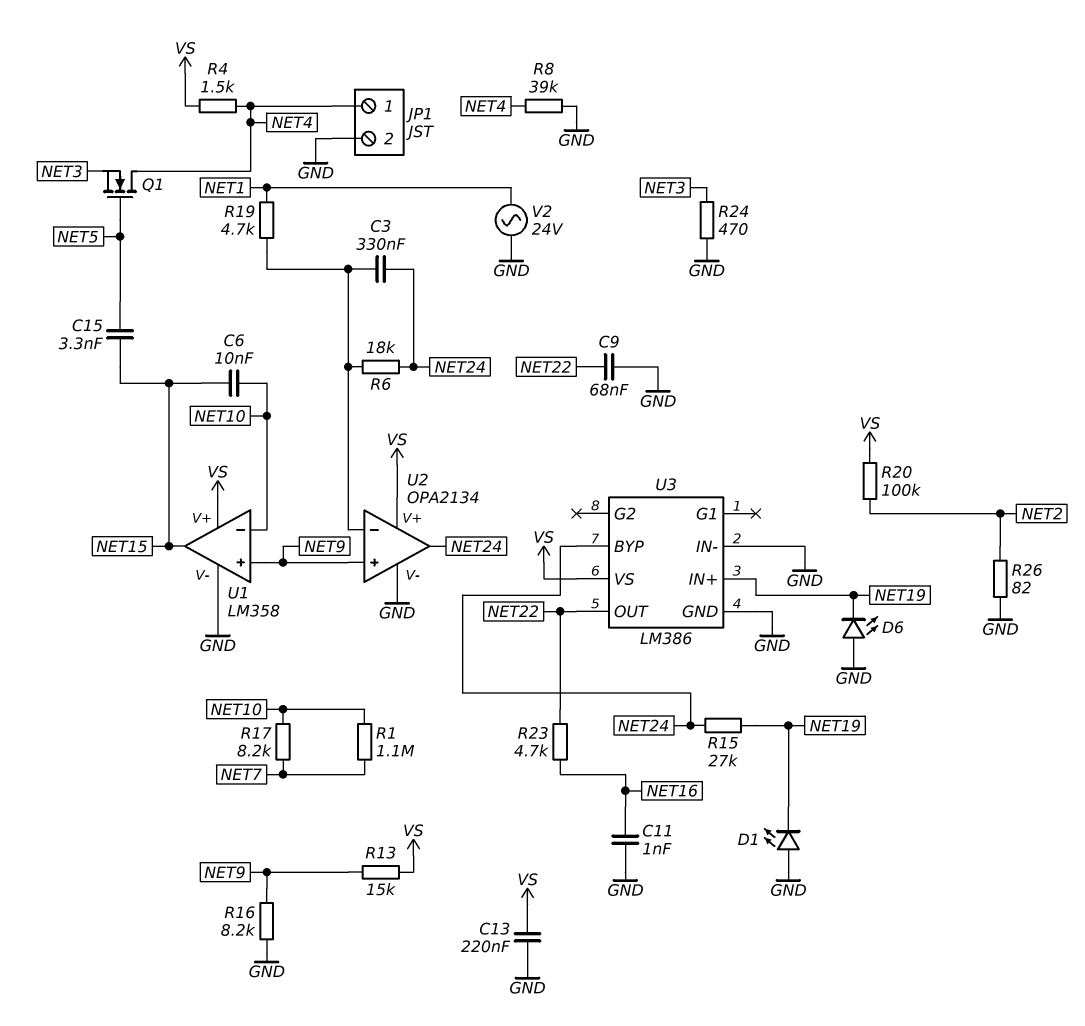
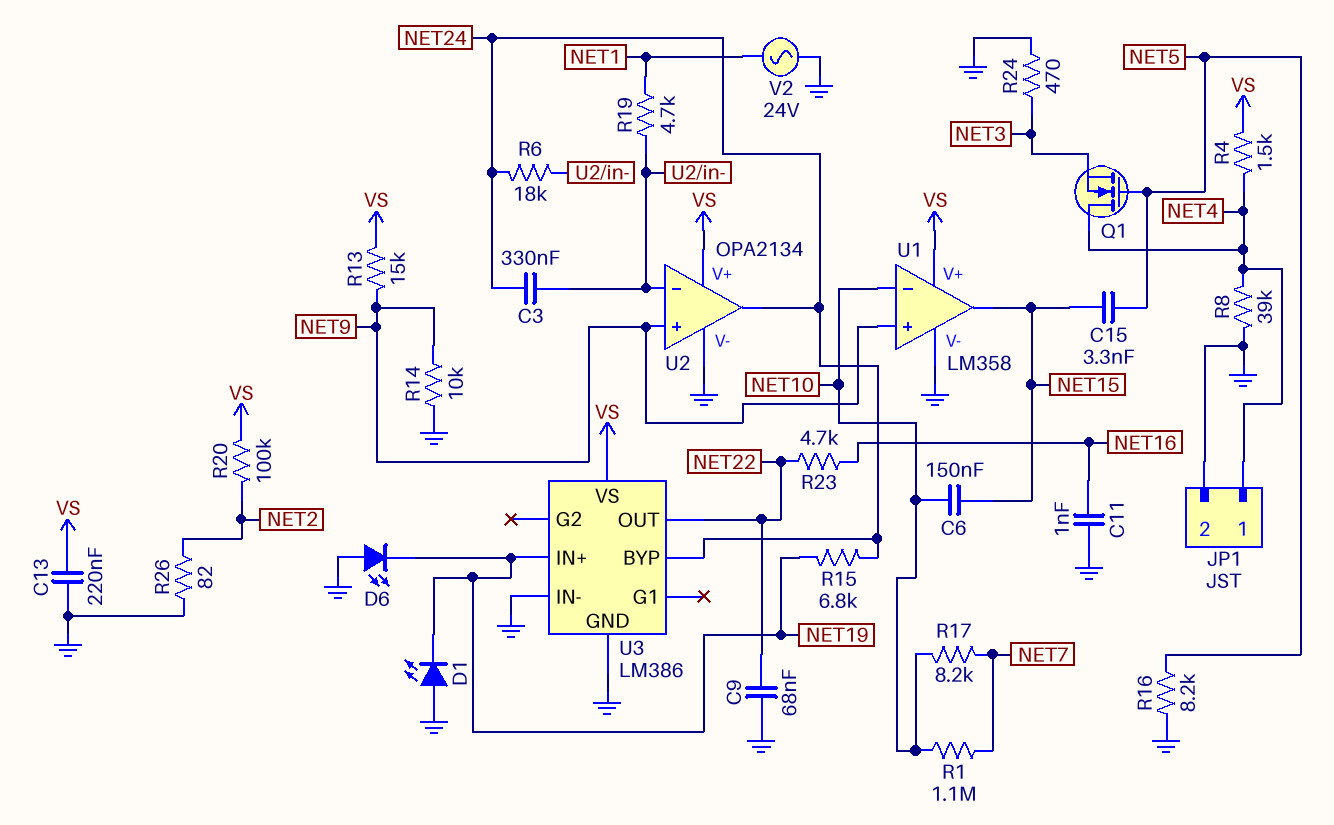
C6: 10nF (NET10, NET15) -> 150nF (NET10, NET15)
R14: none -> 10k (GND, NET9)
R15: 27k (NET19, NET24) -> 6.8k (NET19, NET24)
R16: 8.2k (GND, NET9) -> 8.2k (GND, NET5)

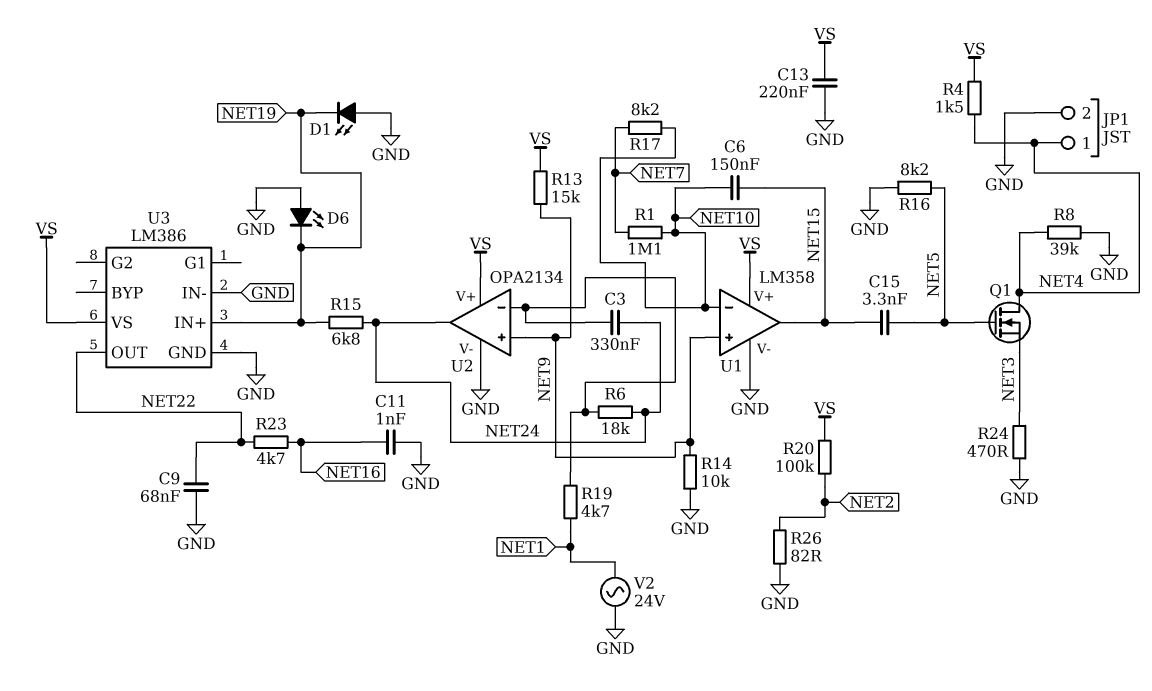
U3 pin BYP: NET24 -> none

